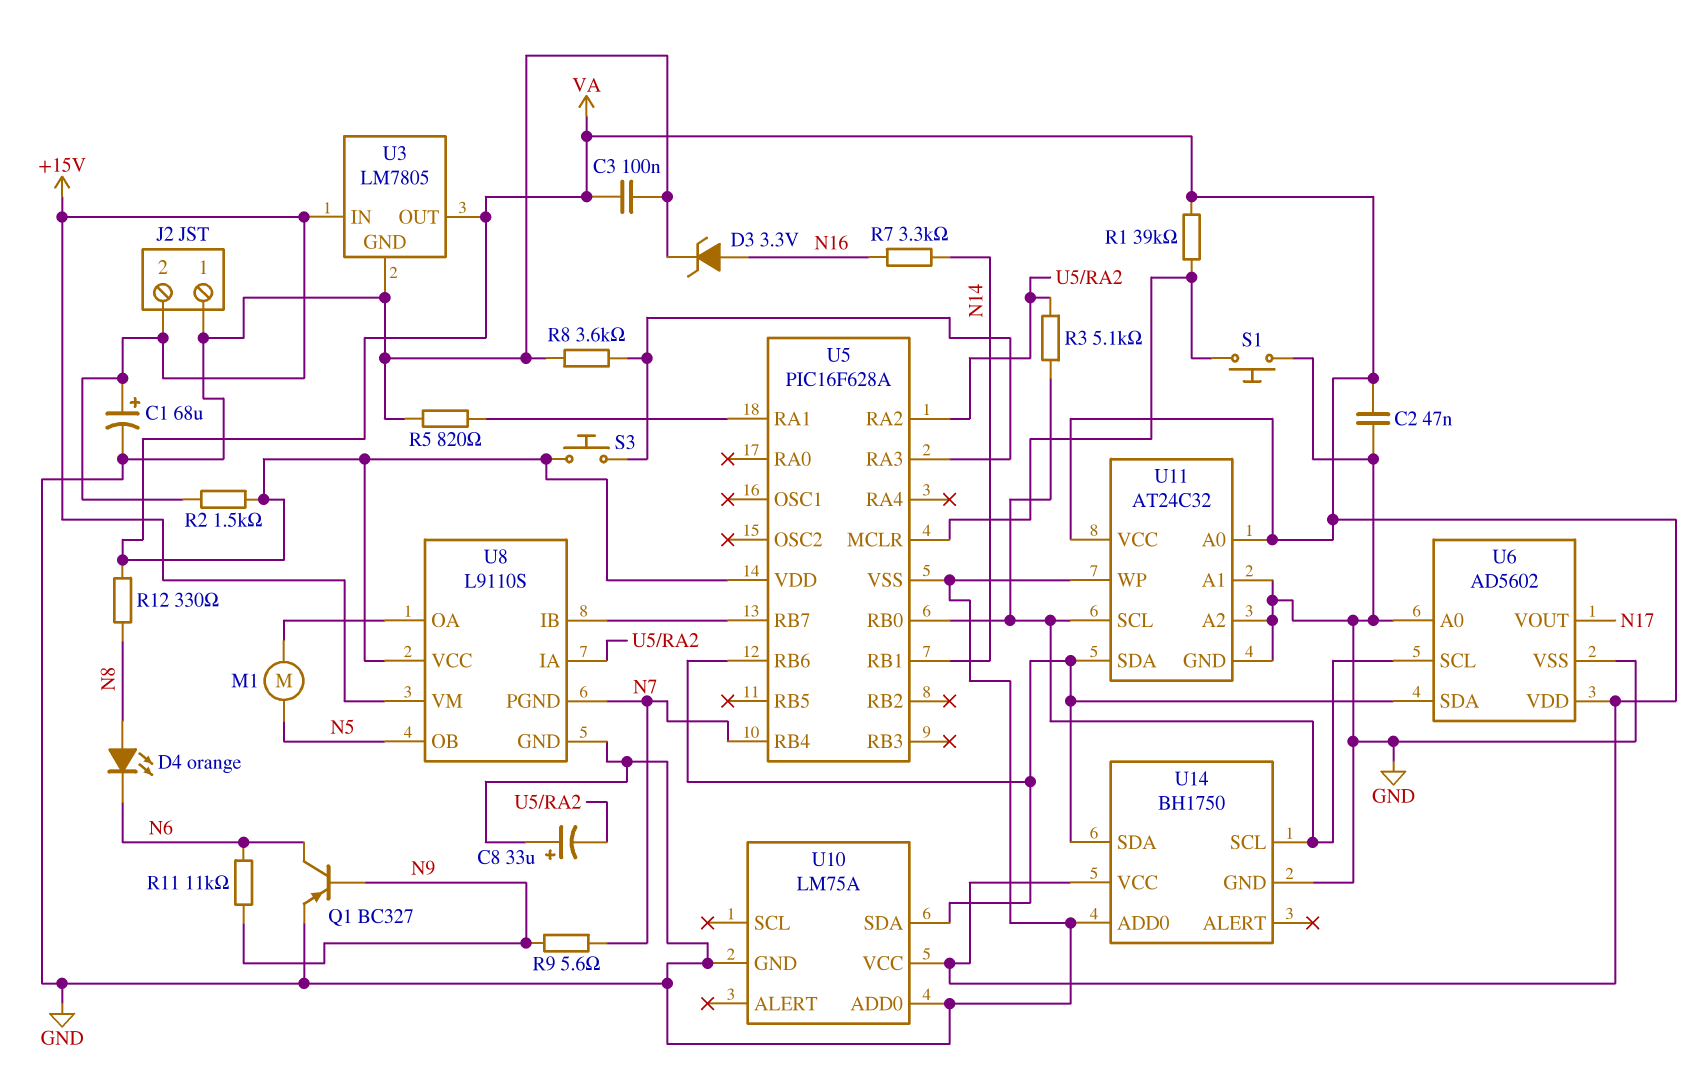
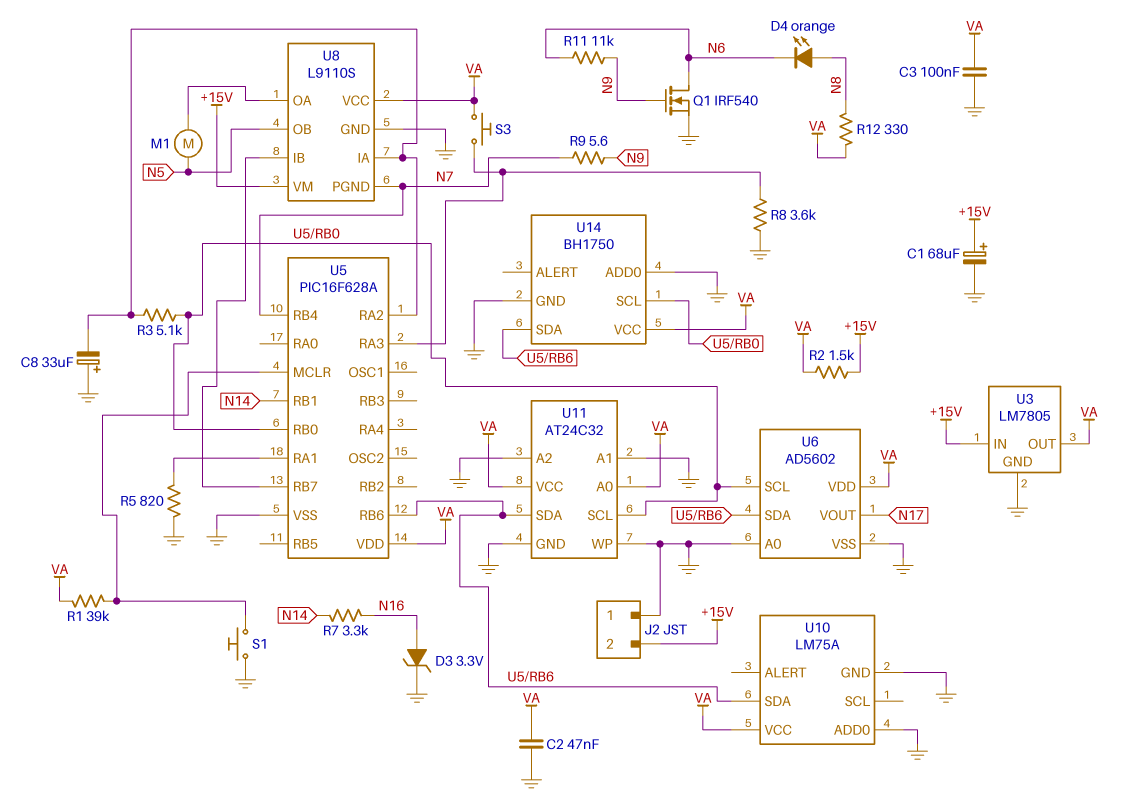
Q1: PNP BC327 (B N9, C N6, E GND) -> NMOS IRF540 (G N9, D N6, S GND)

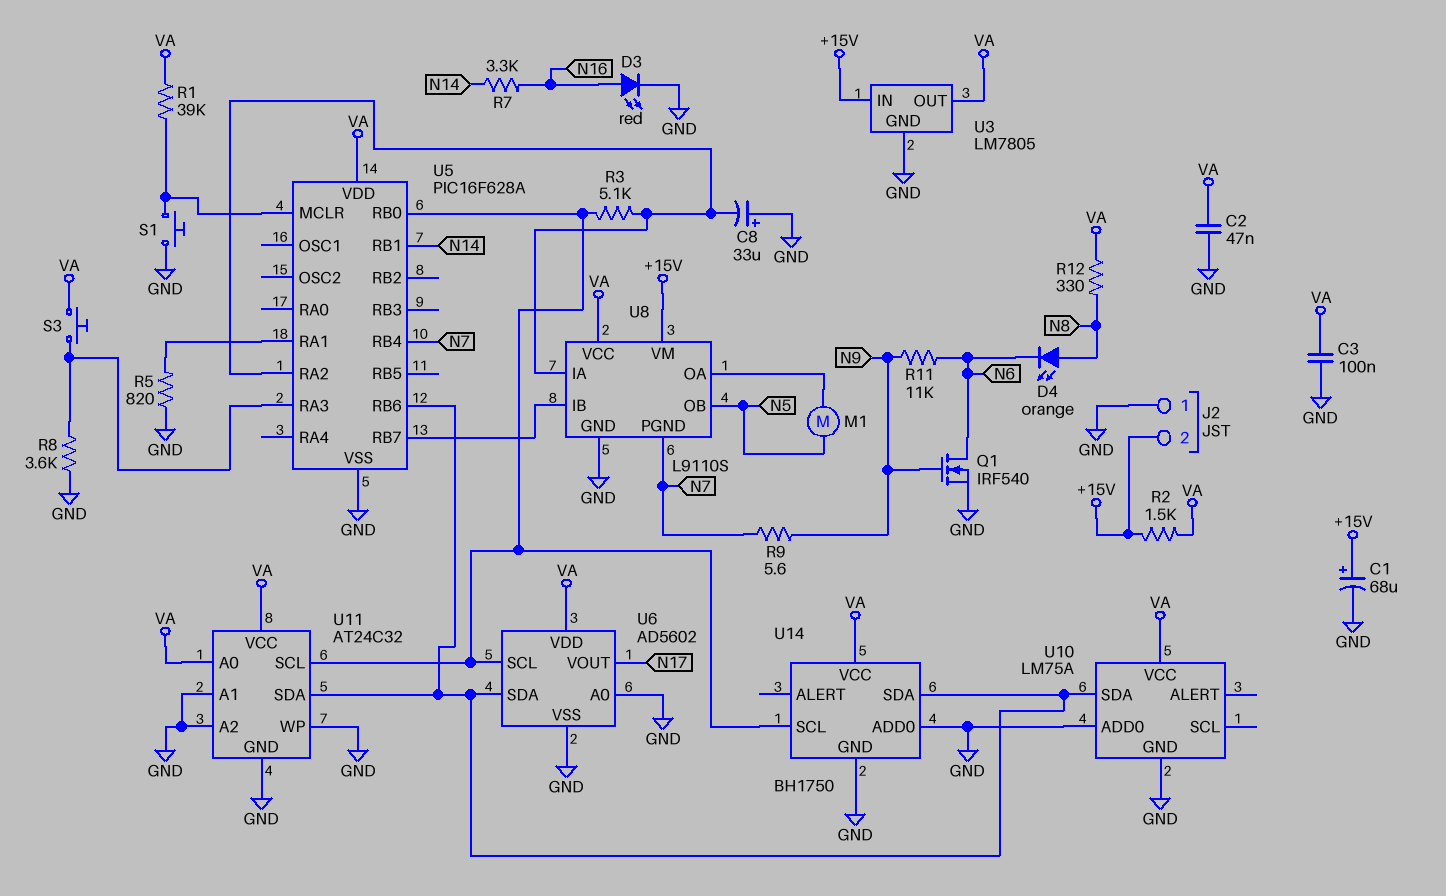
D3: zener 3.3V (A N16, K GND) -> LED red (A N16, K GND)

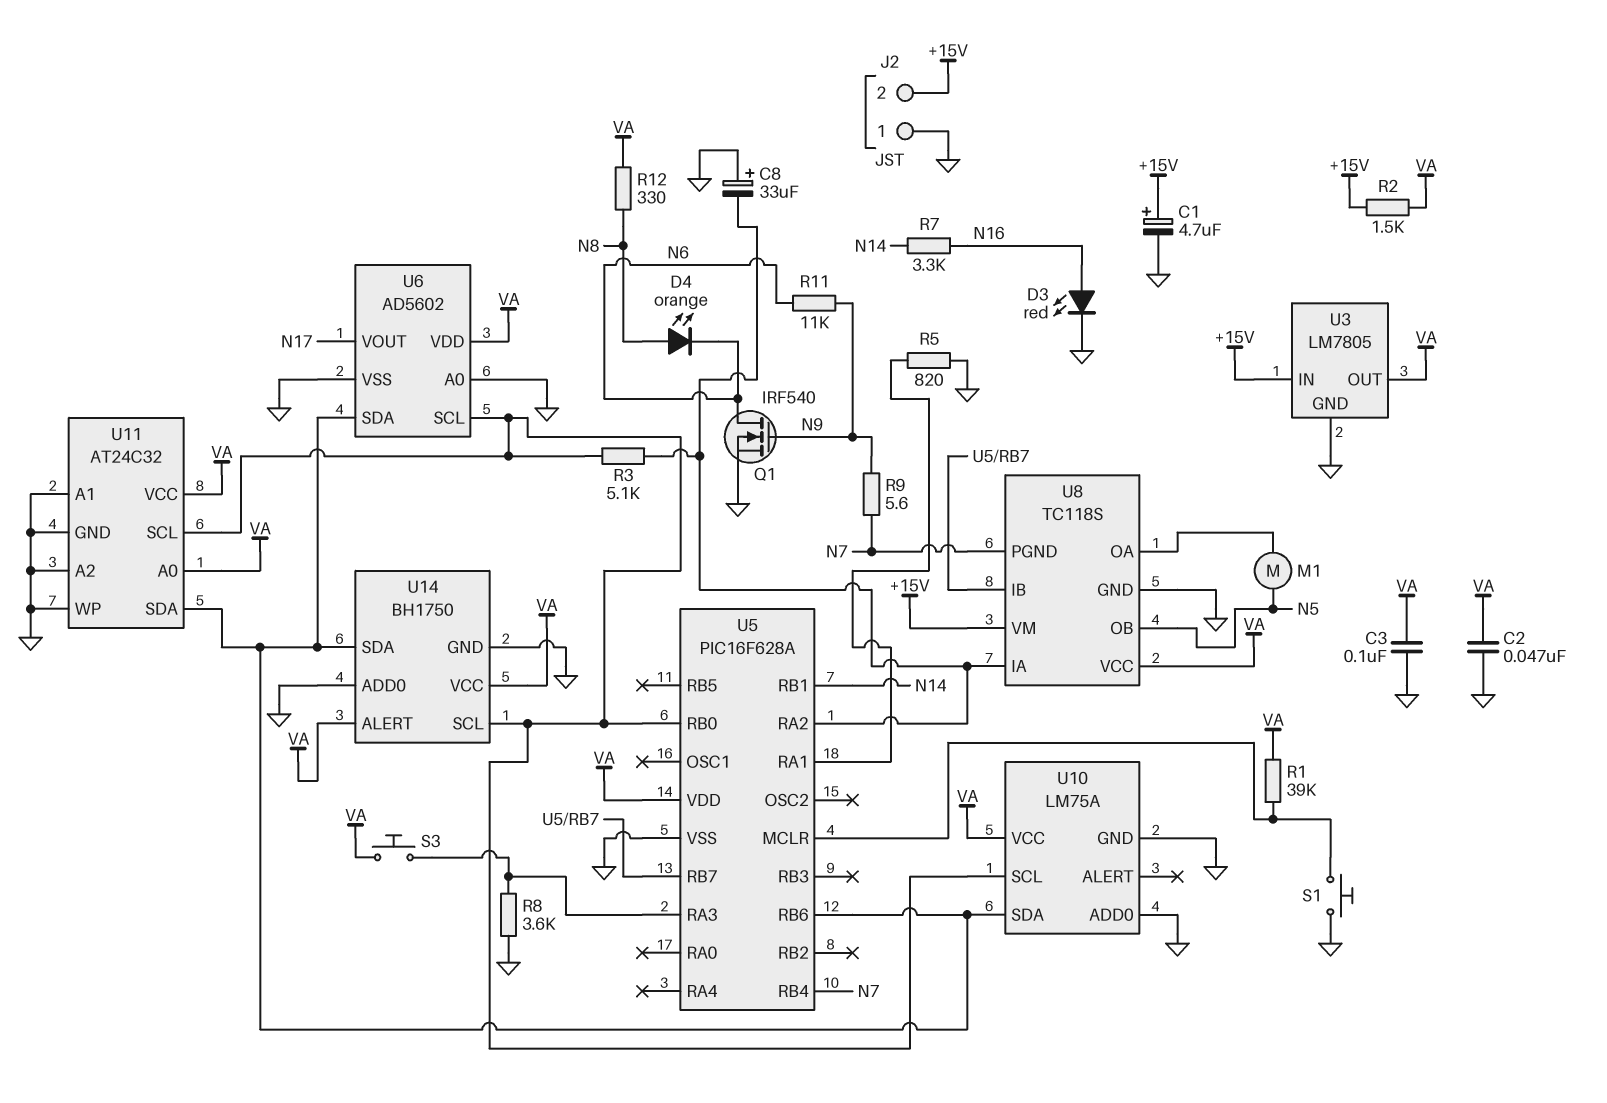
C1: 68uF (plus +15V, minus GND) -> 4.7uF (plus +15V, minus GND)
U8: L9110S -> TC118S
U10 pin SCL: none -> U5/RB0
U14 pin ALERT: none -> VA

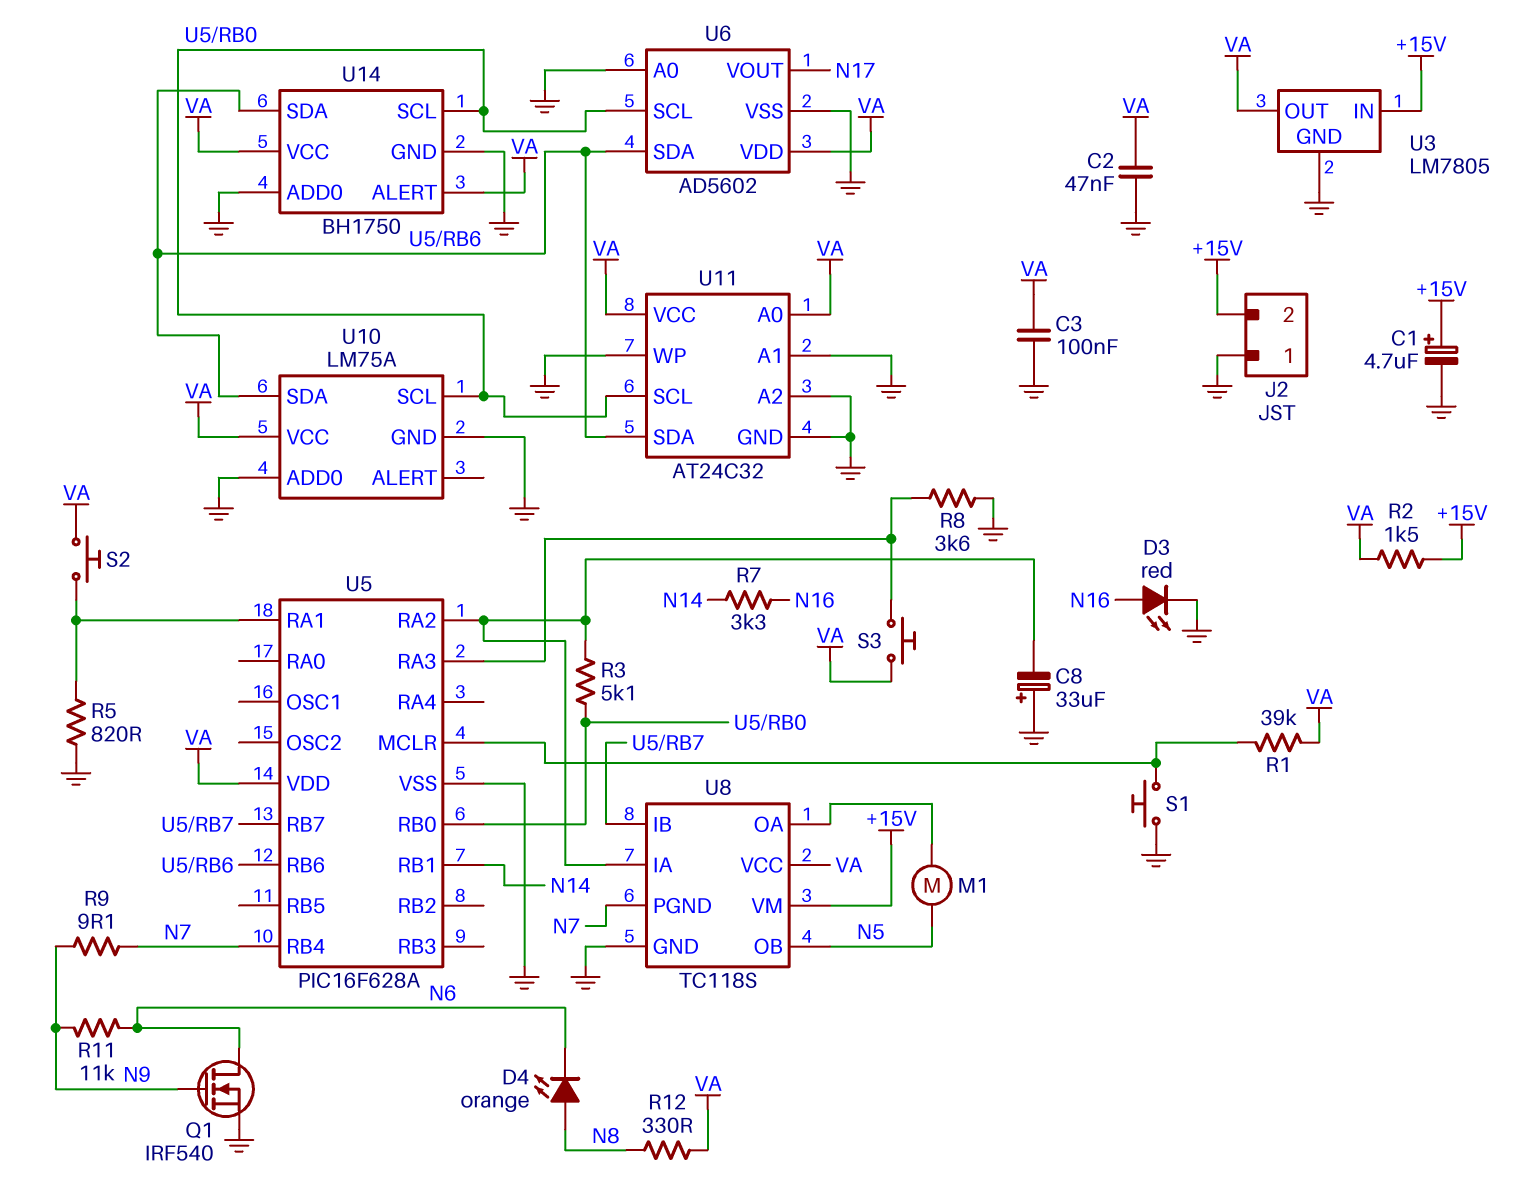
R9: 5.6 (N7, N9) -> 9.1 (N7, N9)
S2: none -> button (U5/RA1, VA)

